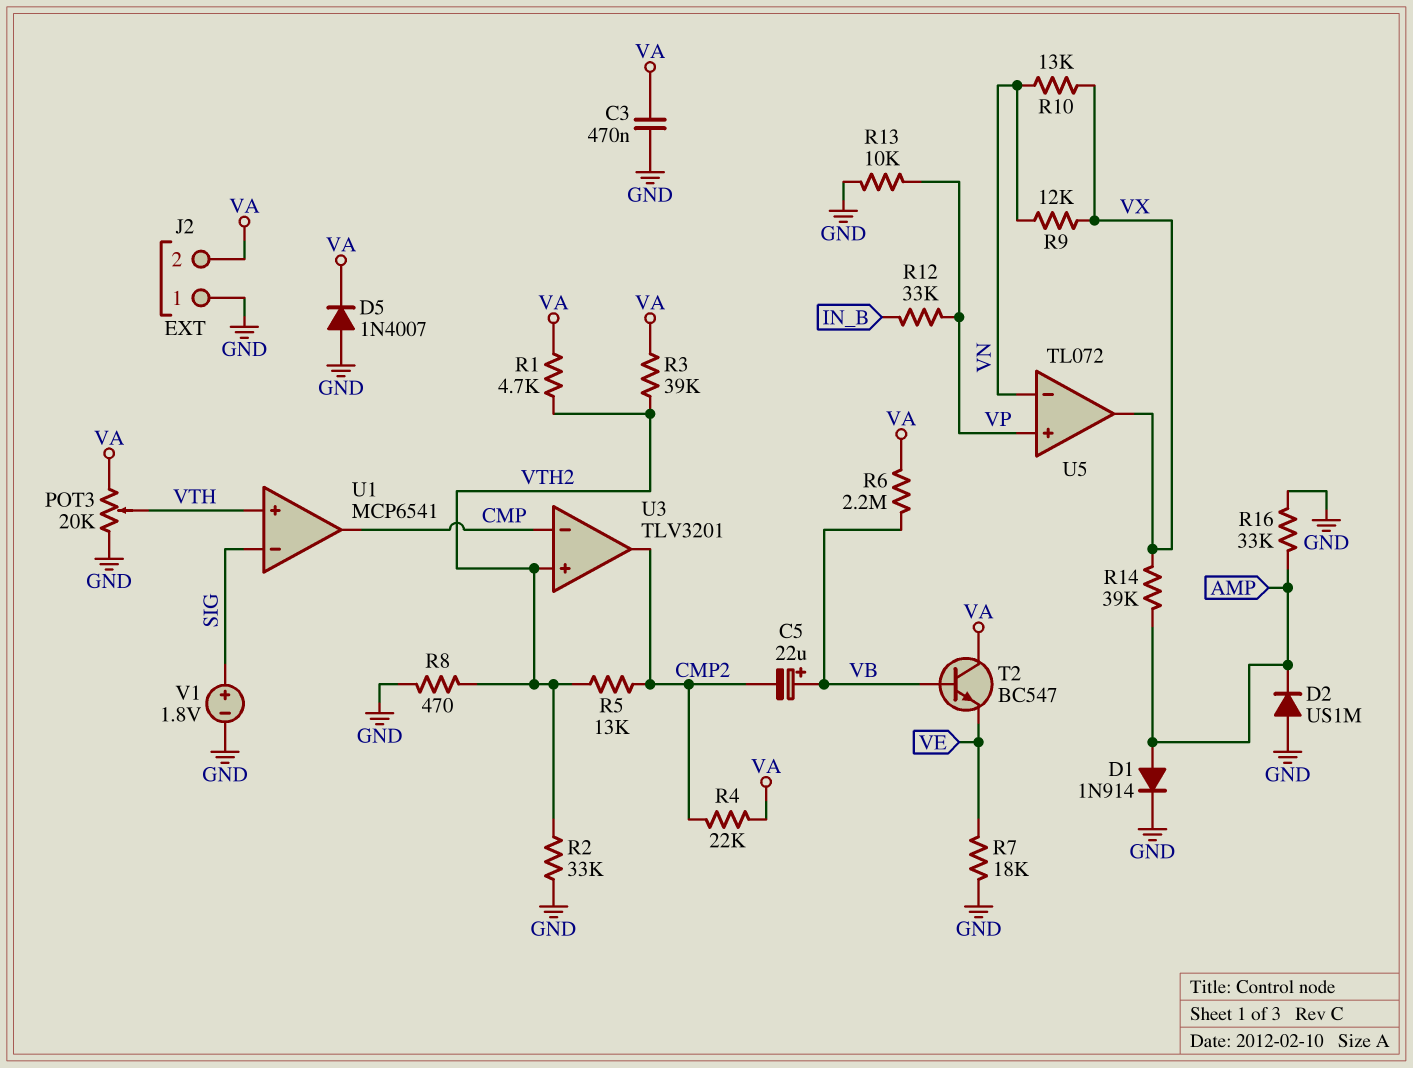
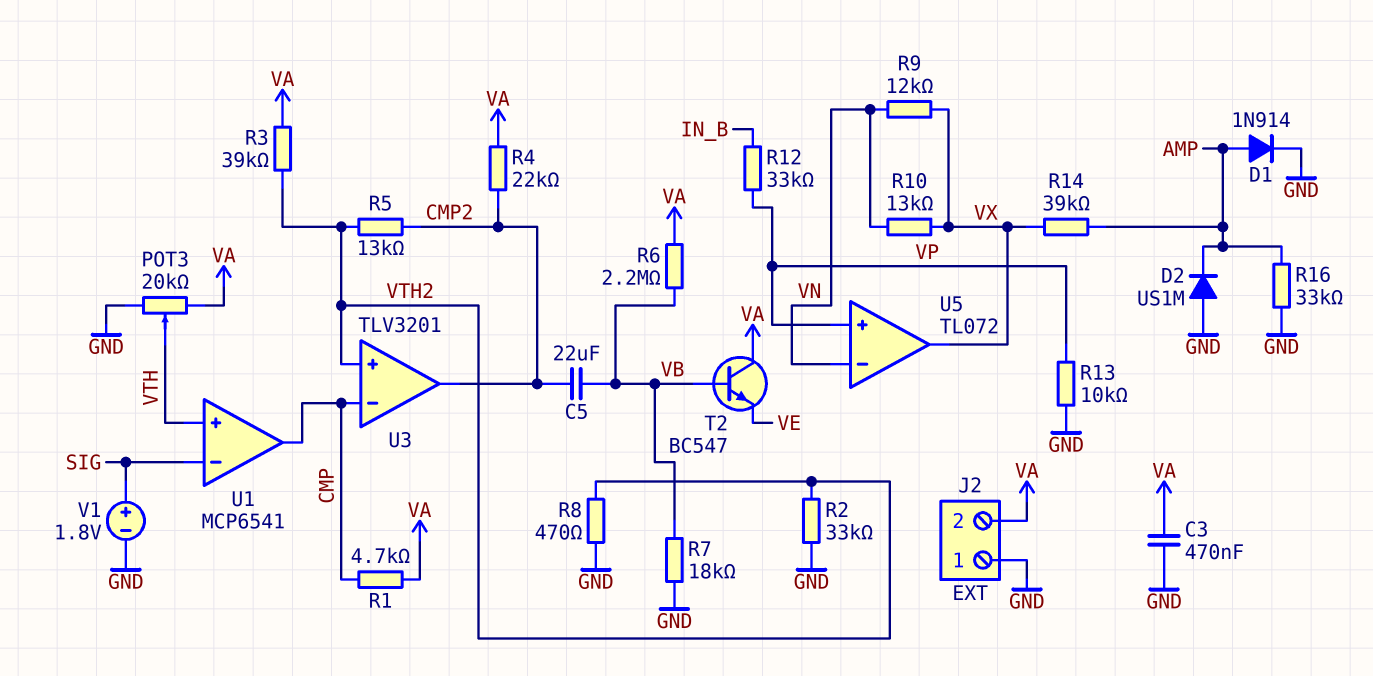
C5: 22uF (plus VB, minus CMP2) -> 22uF (CMP2, VB)
D5: diode 1N4007 (A GND, K VA) -> none
R1: 4.7k (VA, VTH2) -> 4.7k (CMP, VA)
R7: 18k (GND, VE) -> 18k (GND, VB)

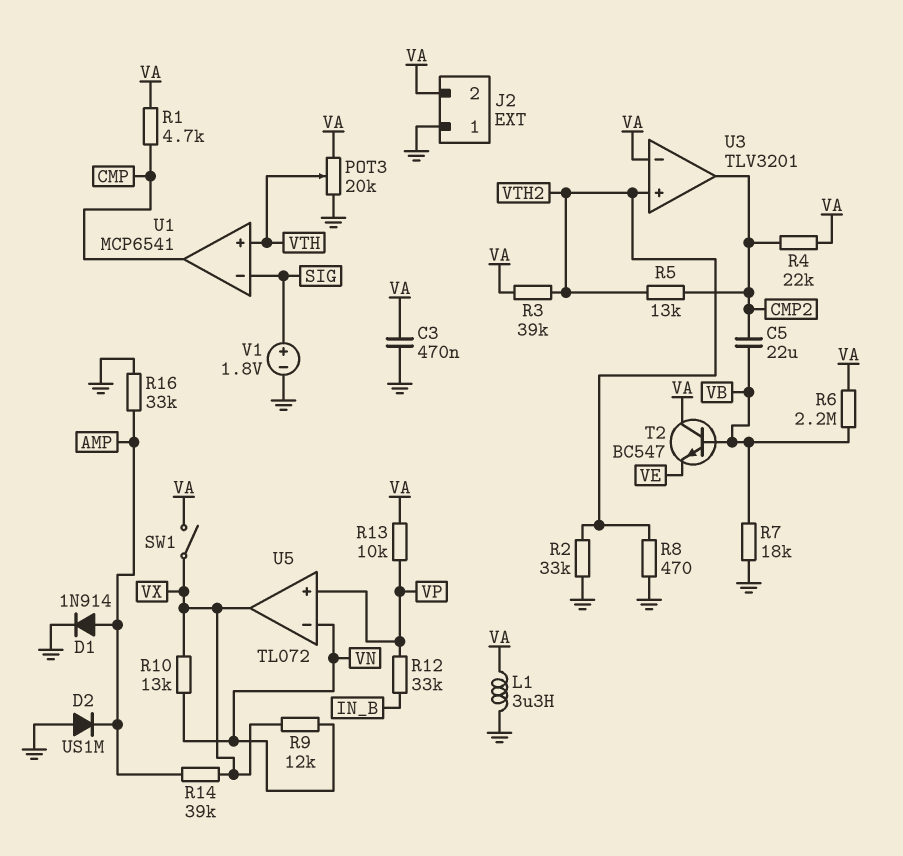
L1: none -> 3.3uH (GND, VA)
R13: 10k (GND, VP) -> 10k (VA, VP)
SW1: none -> switch (VA, VX)
U3 pin in-: CMP -> VA

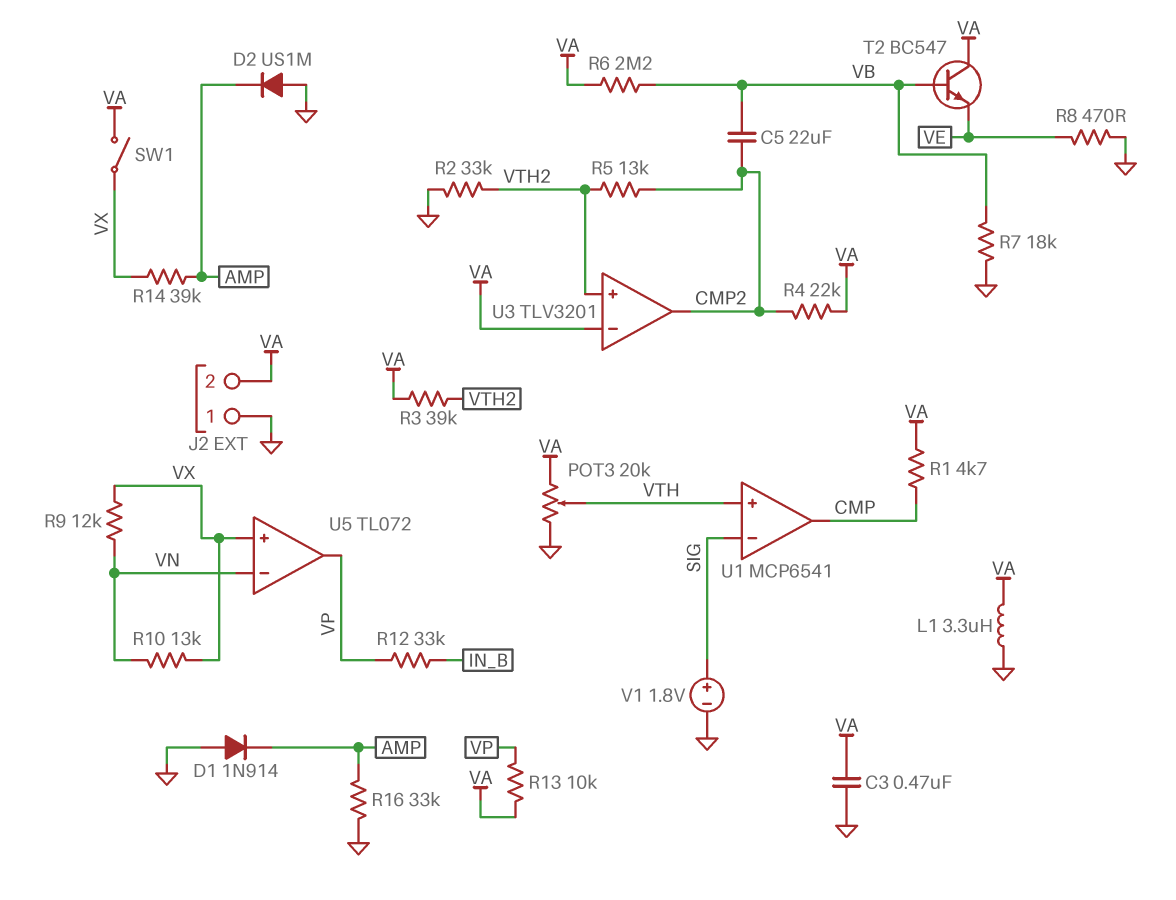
D1: diode 1N914 (A AMP, K GND) -> diode 1N914 (A GND, K AMP)
R8: 470 (GND, VTH2) -> 470 (GND, VE)
U5 pin in+: VP -> VX
U5 pin out: VX -> VP

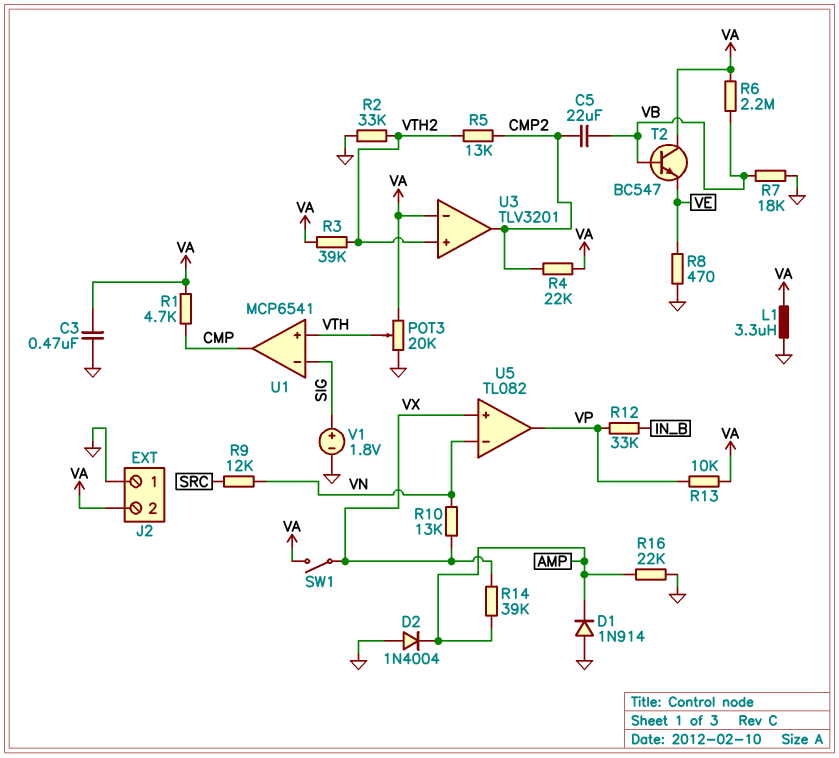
D2: diode US1M (A GND, K AMP) -> diode 1N4004 (A GND, K AMP)
R9: 12k (VN, VX) -> 12k (SRC, VN)
R16: 33k (AMP, GND) -> 22k (AMP, GND)
U5: TL072 -> TL082

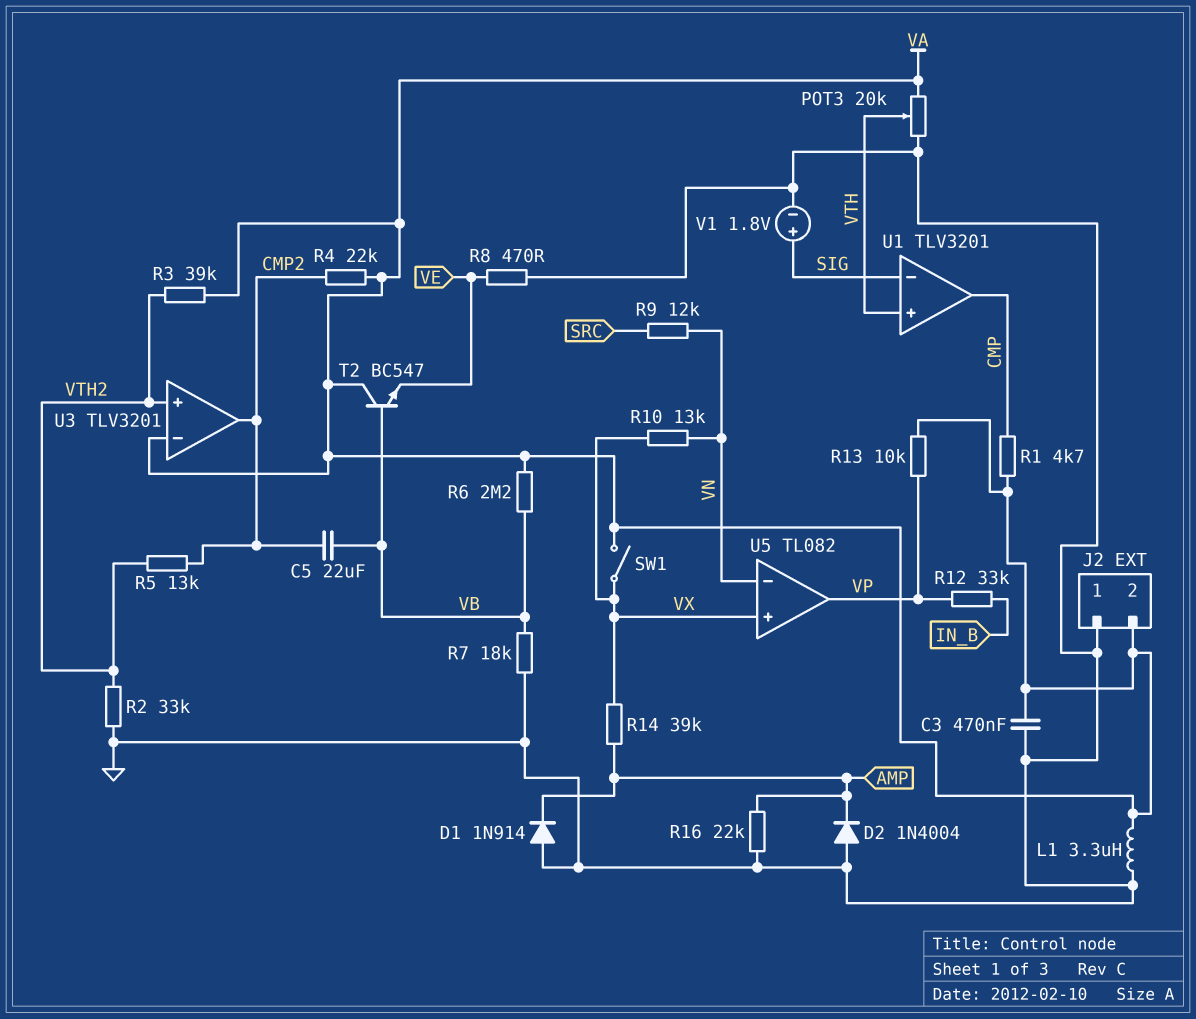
U1: MCP6541 -> TLV3201

